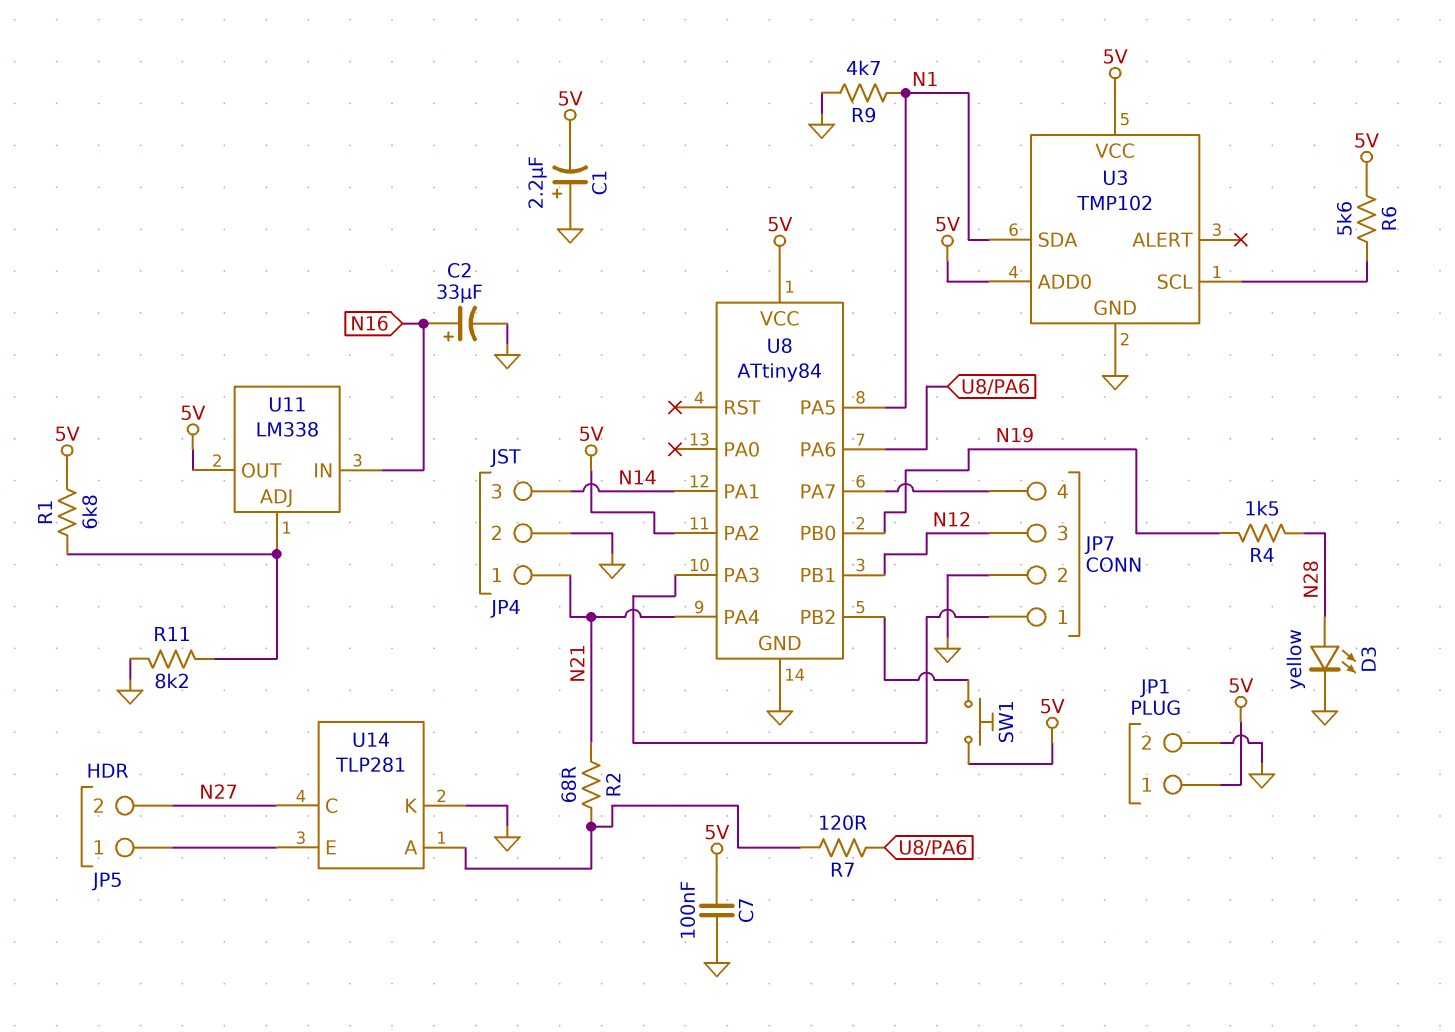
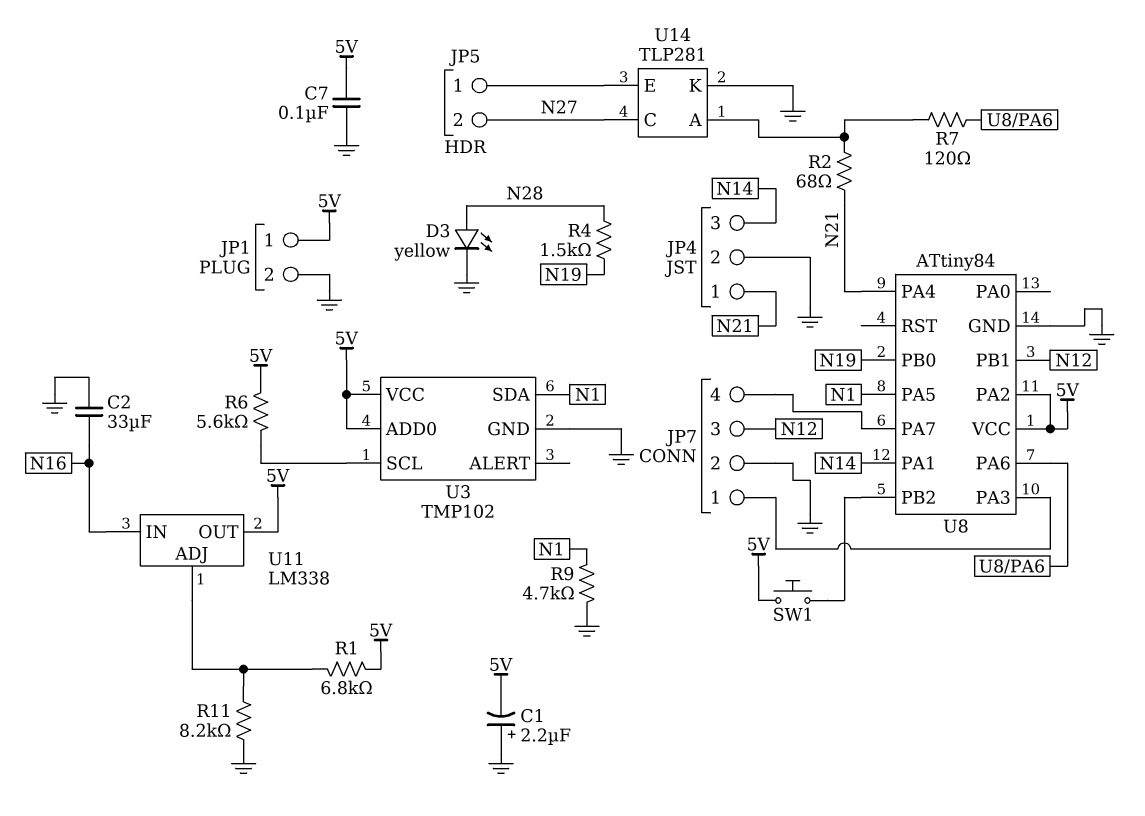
C2: 33uF (plus N16, minus GND) -> 33uF (GND, N16)

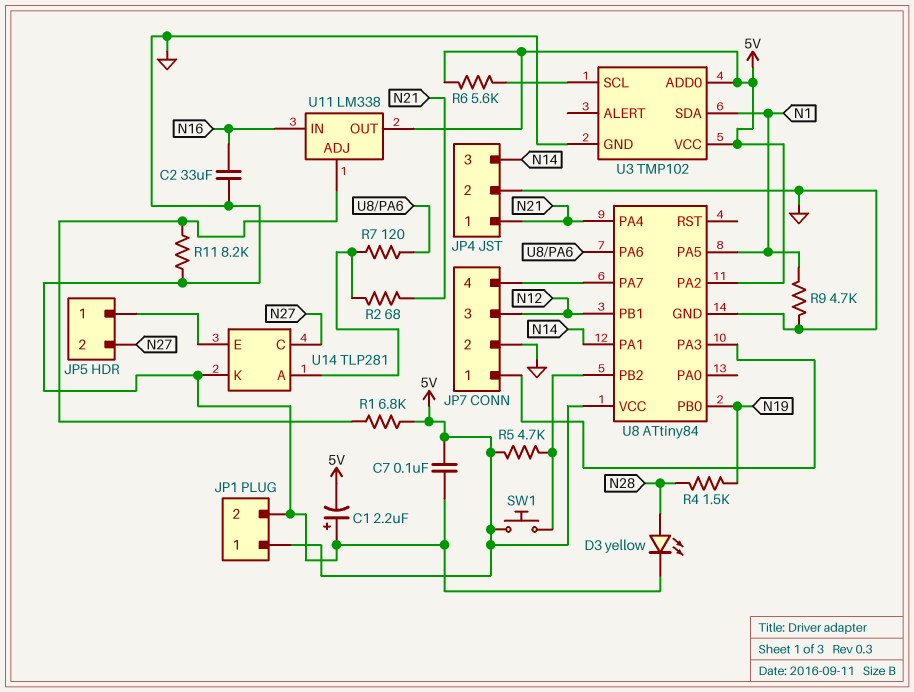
R5: none -> 4.7k (5V, U8/PB2)

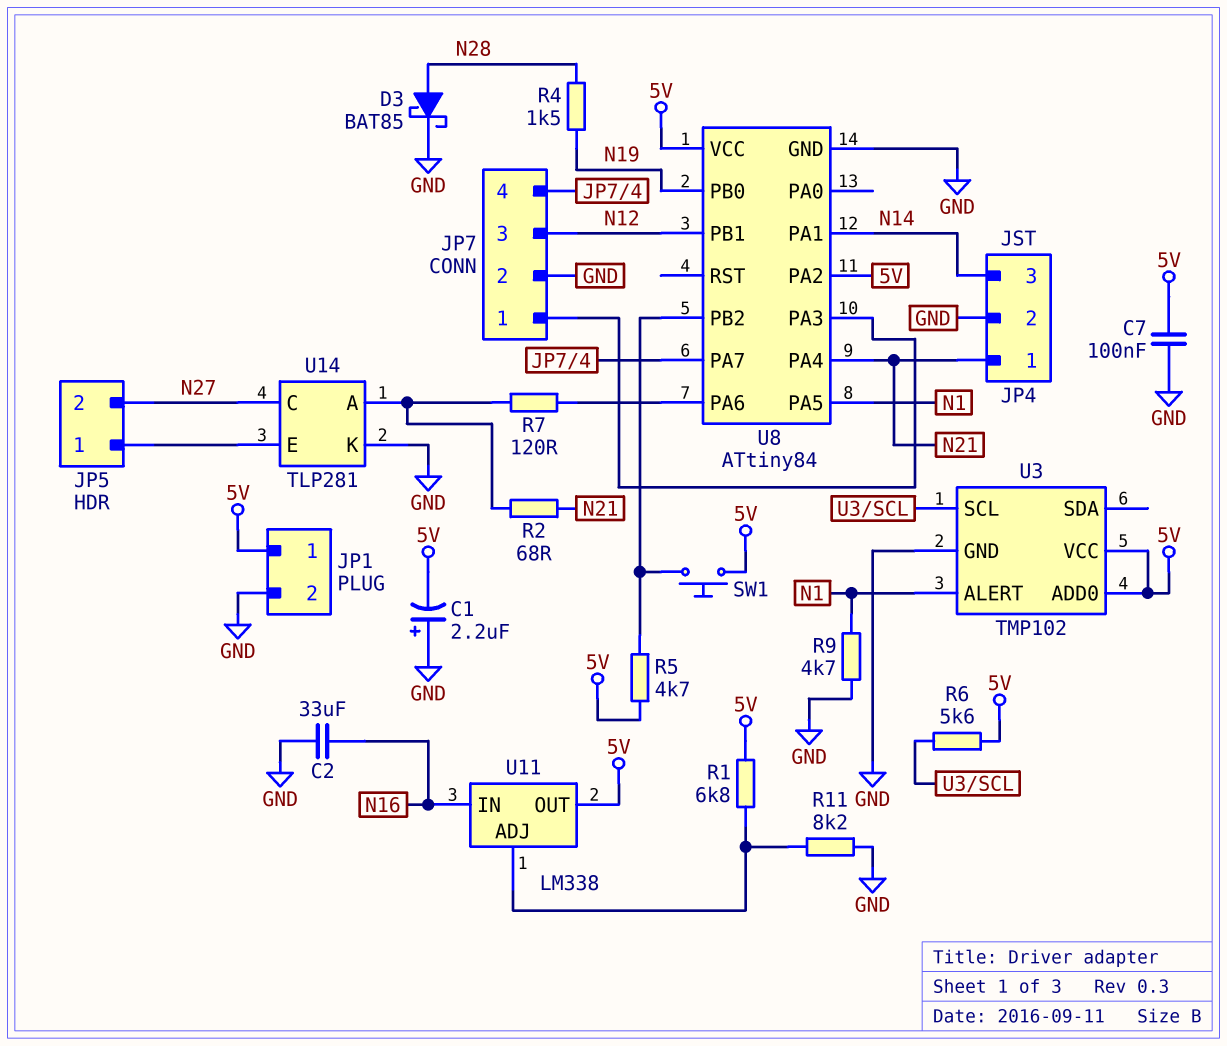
D3: LED yellow (A N28, K GND) -> schottky BAT85 (A N28, K GND)
U3 pin ALERT: none -> N1
U3 pin SDA: N1 -> none

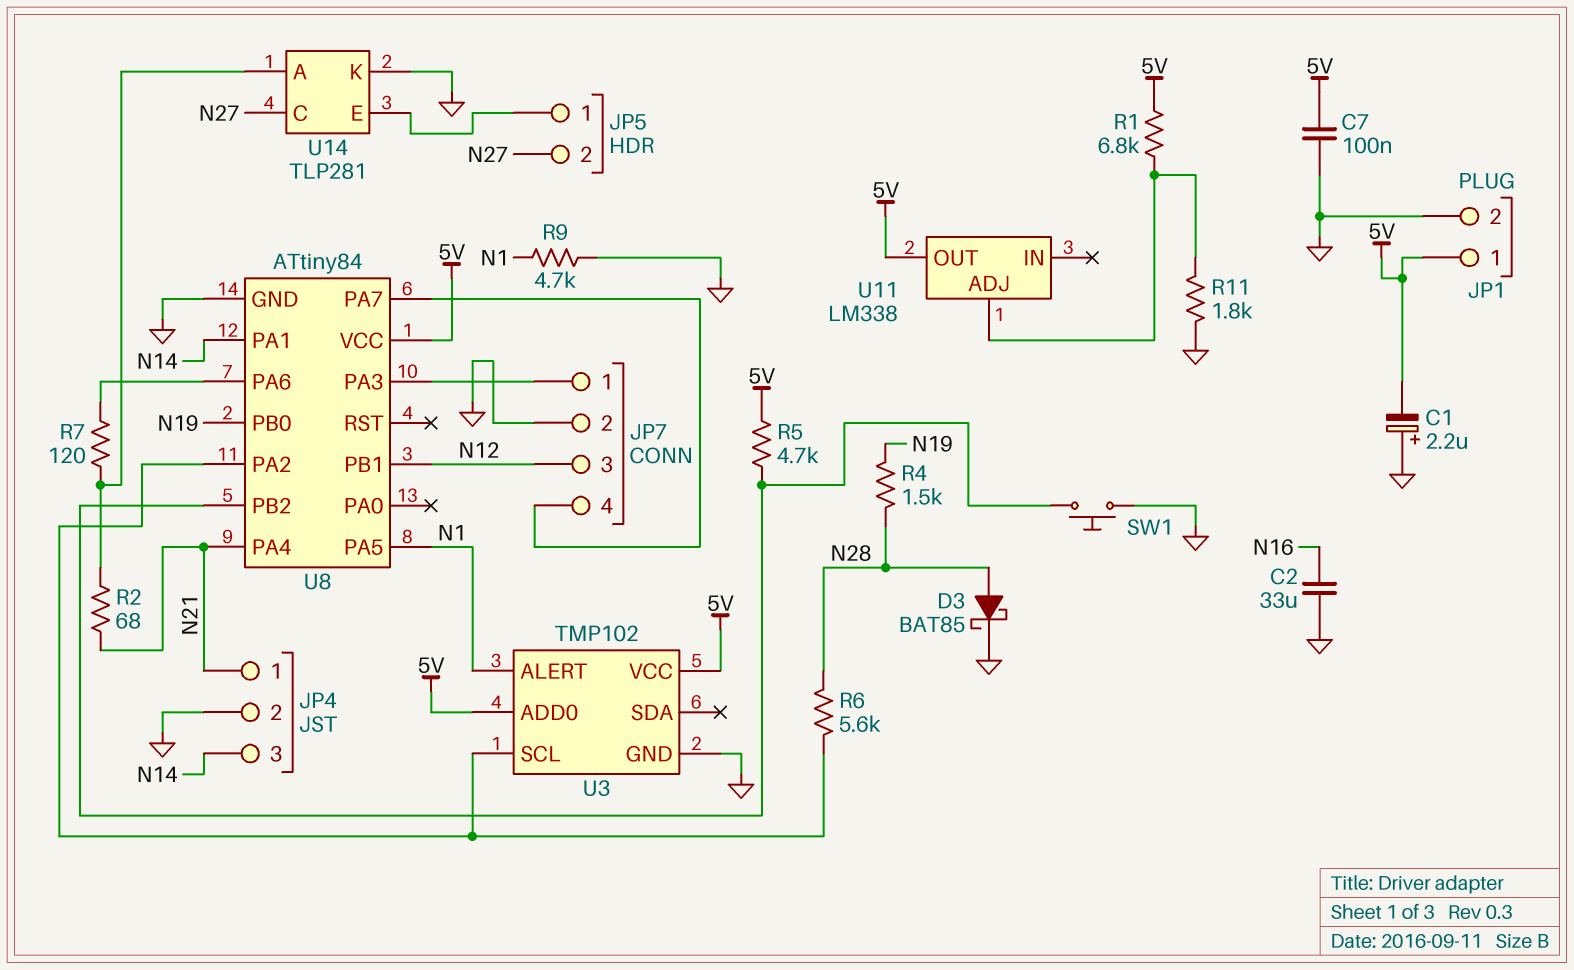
R6: 5.6k (5V, U3/SCL) -> 5.6k (N28, U3/SCL)
R11: 8.2k (GND, U11/ADJ) -> 1.8k (GND, U11/ADJ)
SW1: button (5V, U8/PB2) -> button (GND, U8/PB2)
U8 pin PA2: 5V -> U3/SCL
U11 pin IN: N16 -> none

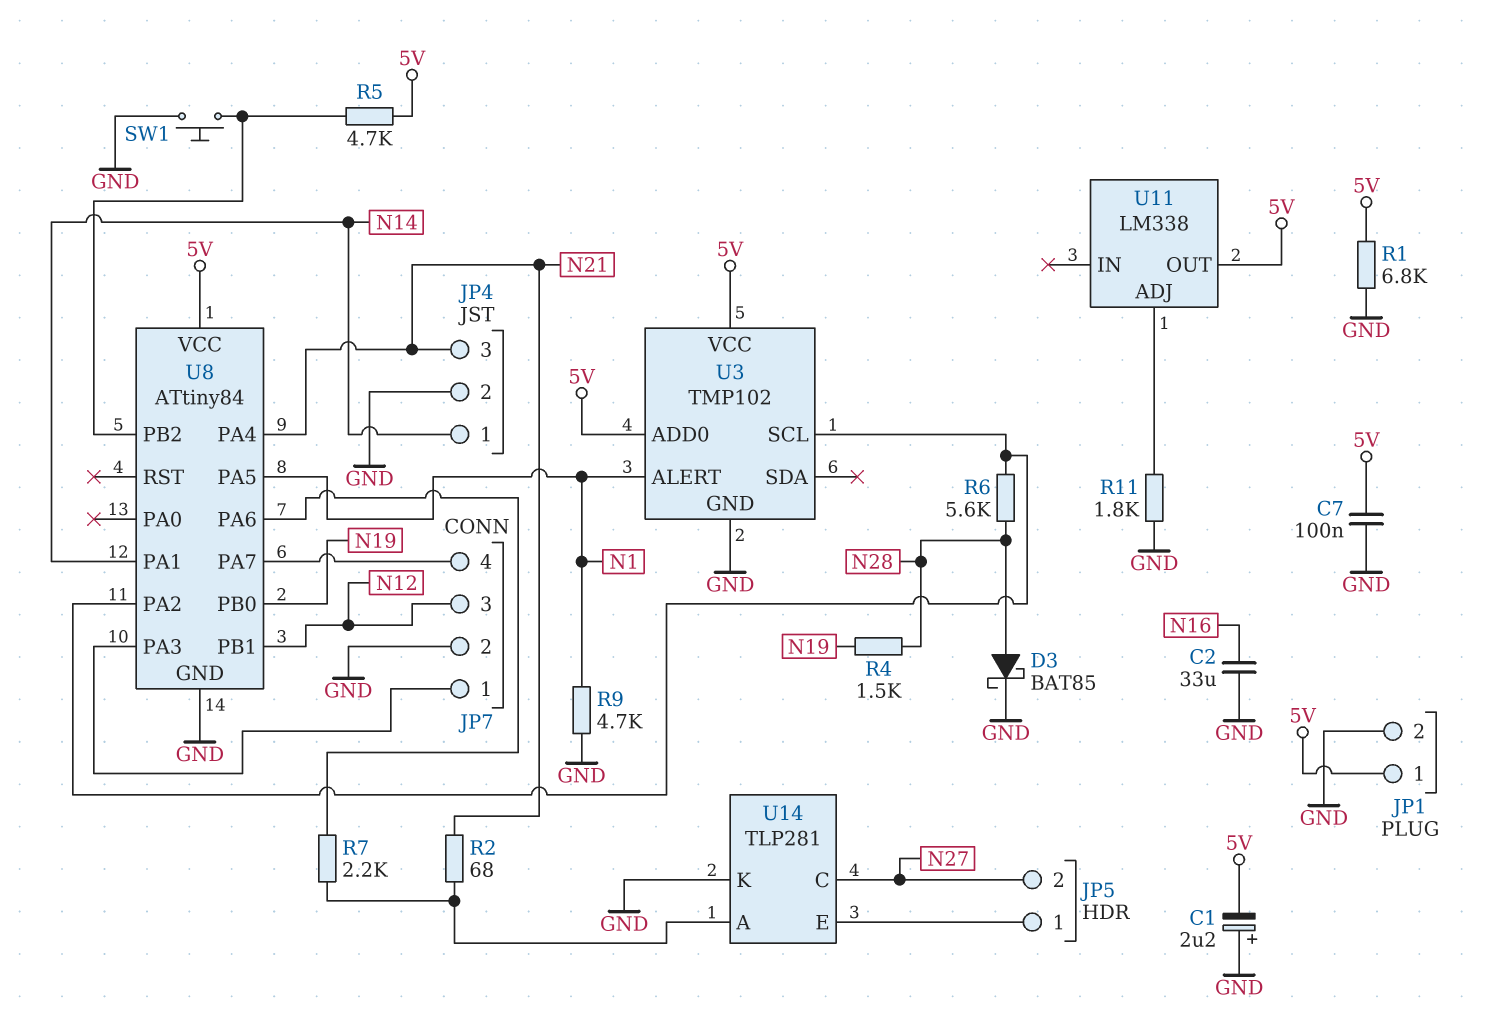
JP4 pin 1: N21 -> N14
JP4 pin 3: N14 -> N21
R1: 6.8k (5V, U11/ADJ) -> 6.8k (5V, GND)
R7: 120 (U8/PA6, U14/A) -> 2.2k (U8/PA6, U14/A)

